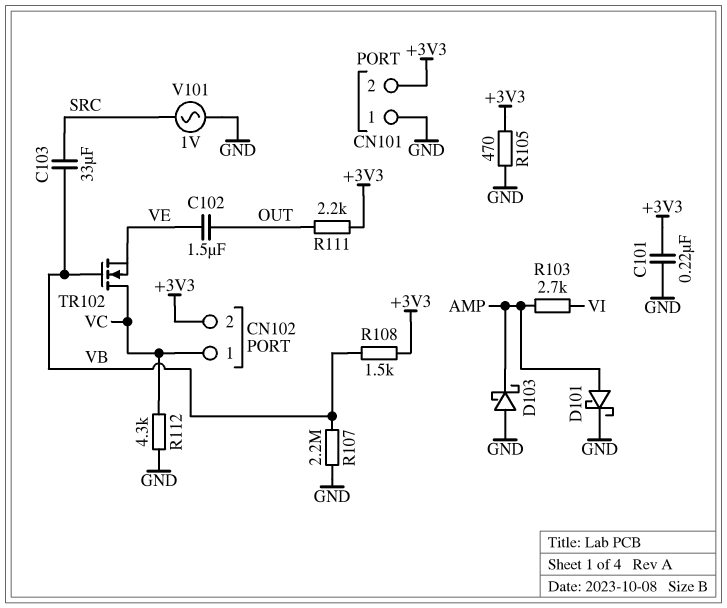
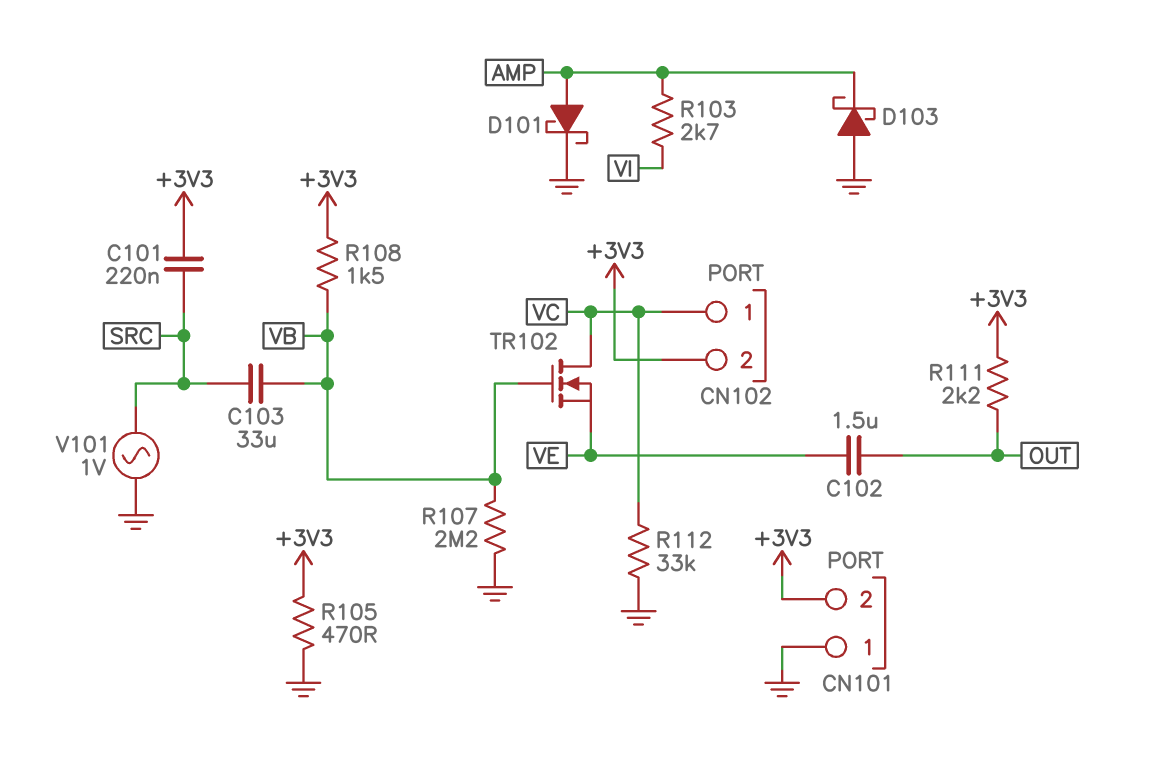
C101: 220nF (+3V3, GND) -> 220nF (+3V3, SRC)
R112: 4.3k (GND, VC) -> 33k (GND, VC)

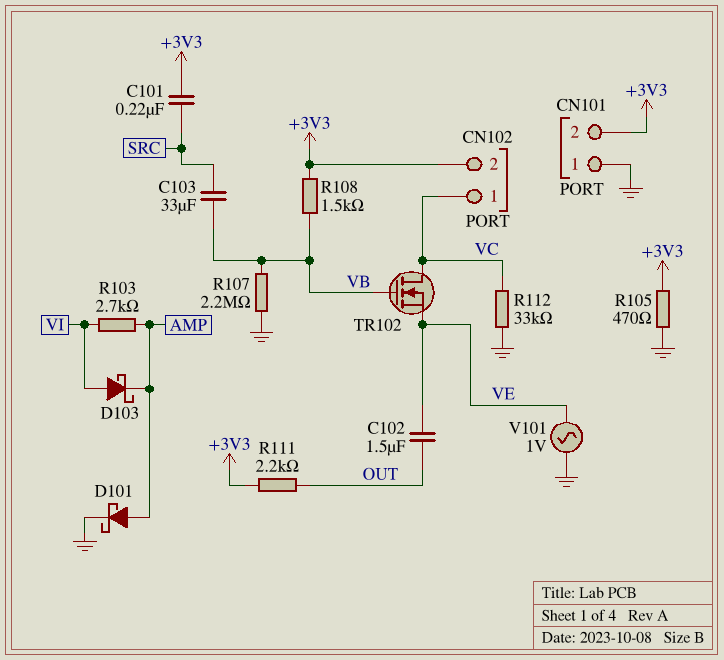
D103: schottky (A GND, K AMP) -> schottky (A VI, K AMP)
V101: AC 1V (GND, SRC) -> AC 1V (GND, VE)

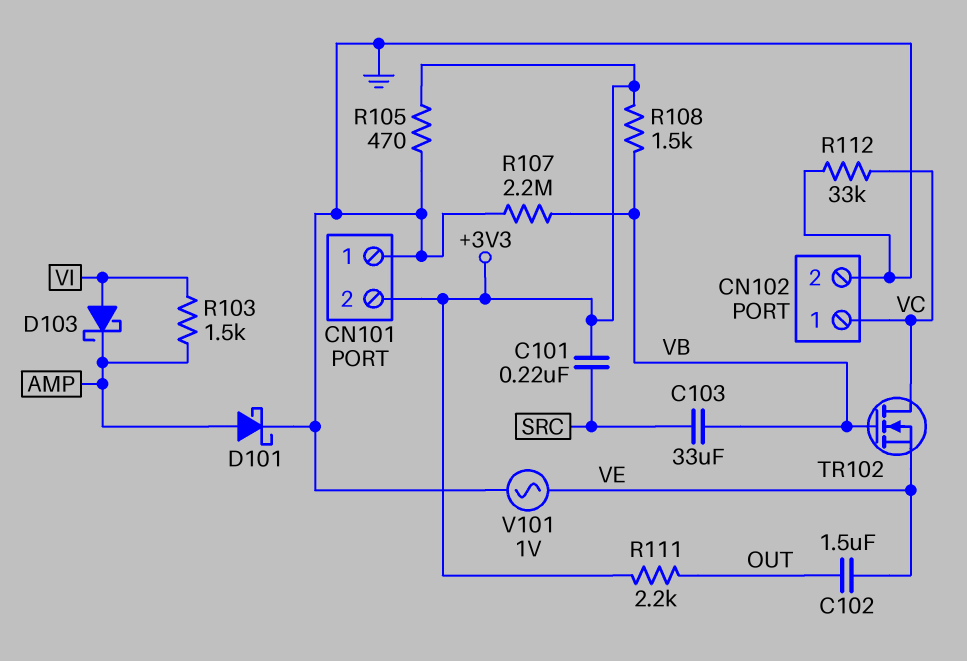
CN102 pin 2: +3V3 -> GND
R103: 2.7k (AMP, VI) -> 1.5k (AMP, VI)

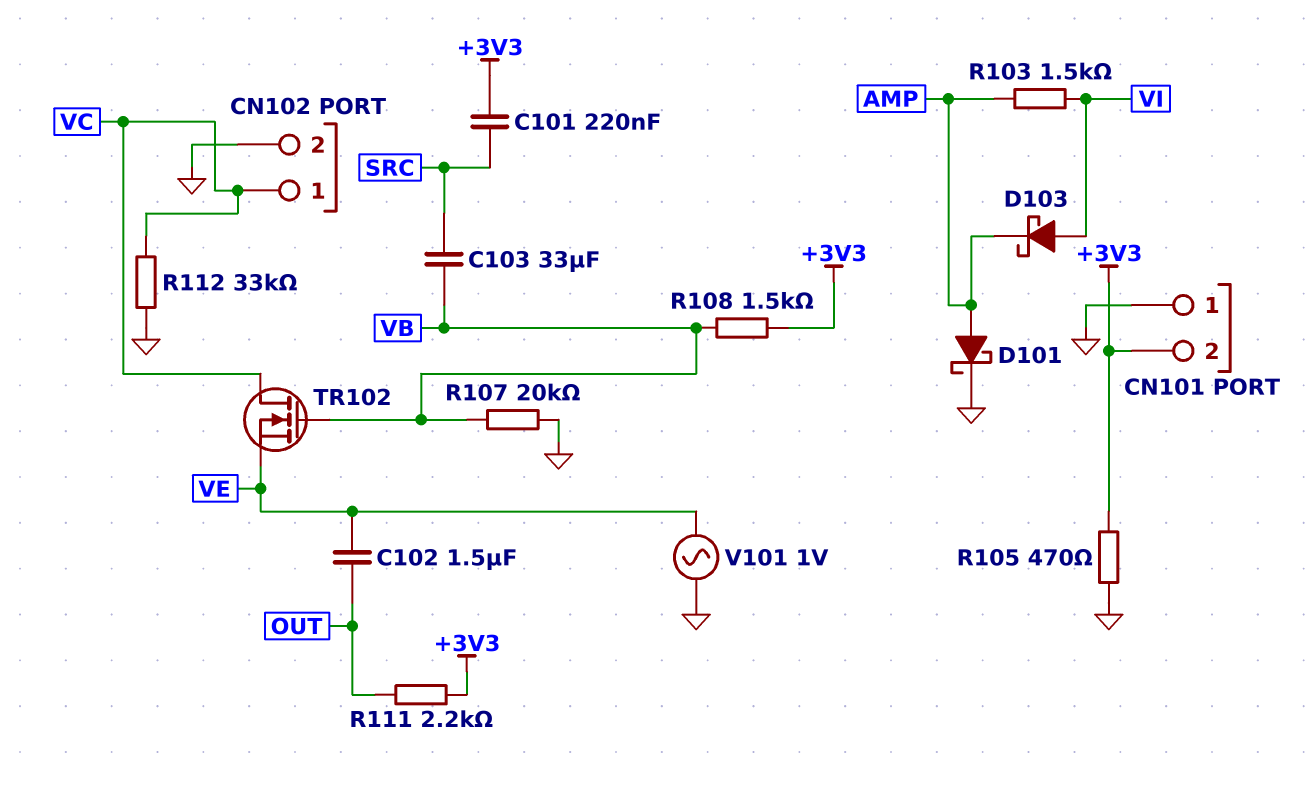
R107: 2.2M (GND, VB) -> 20k (GND, VB)

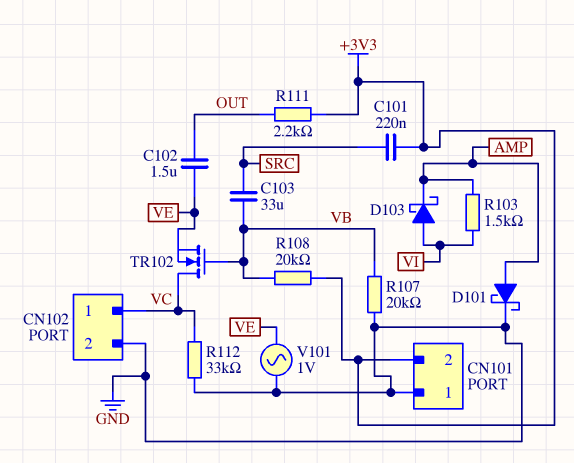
R105: 470 (+3V3, GND) -> none
R108: 1.5k (+3V3, VB) -> 20k (+3V3, VB)

